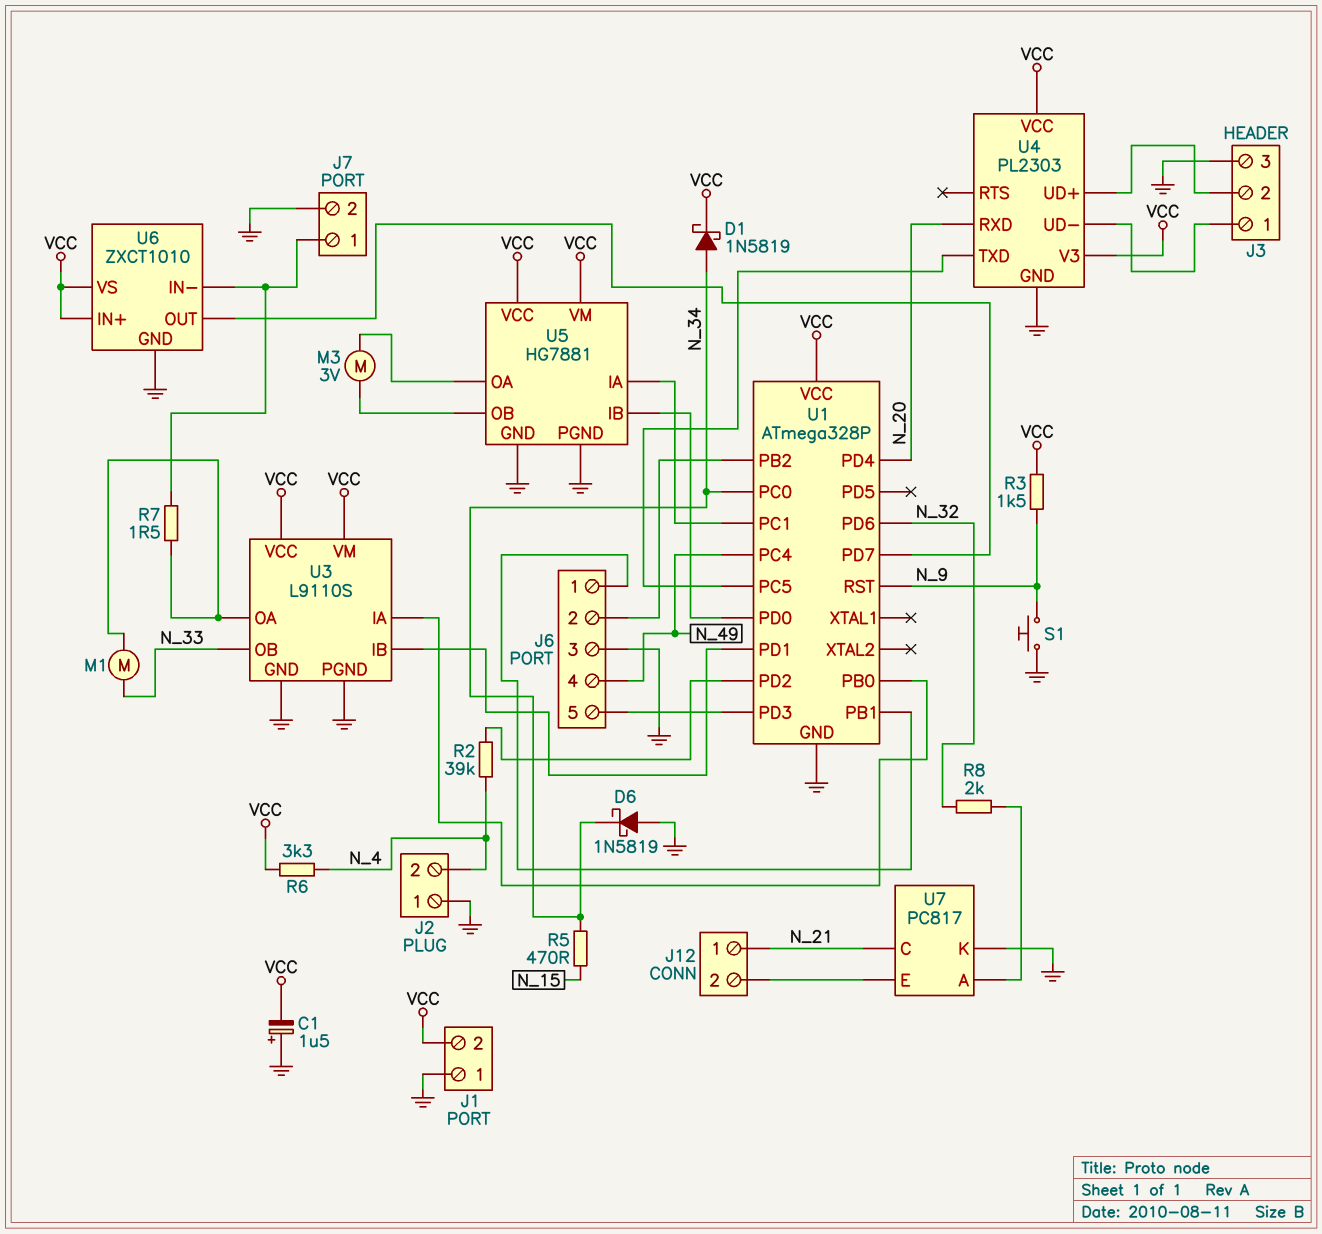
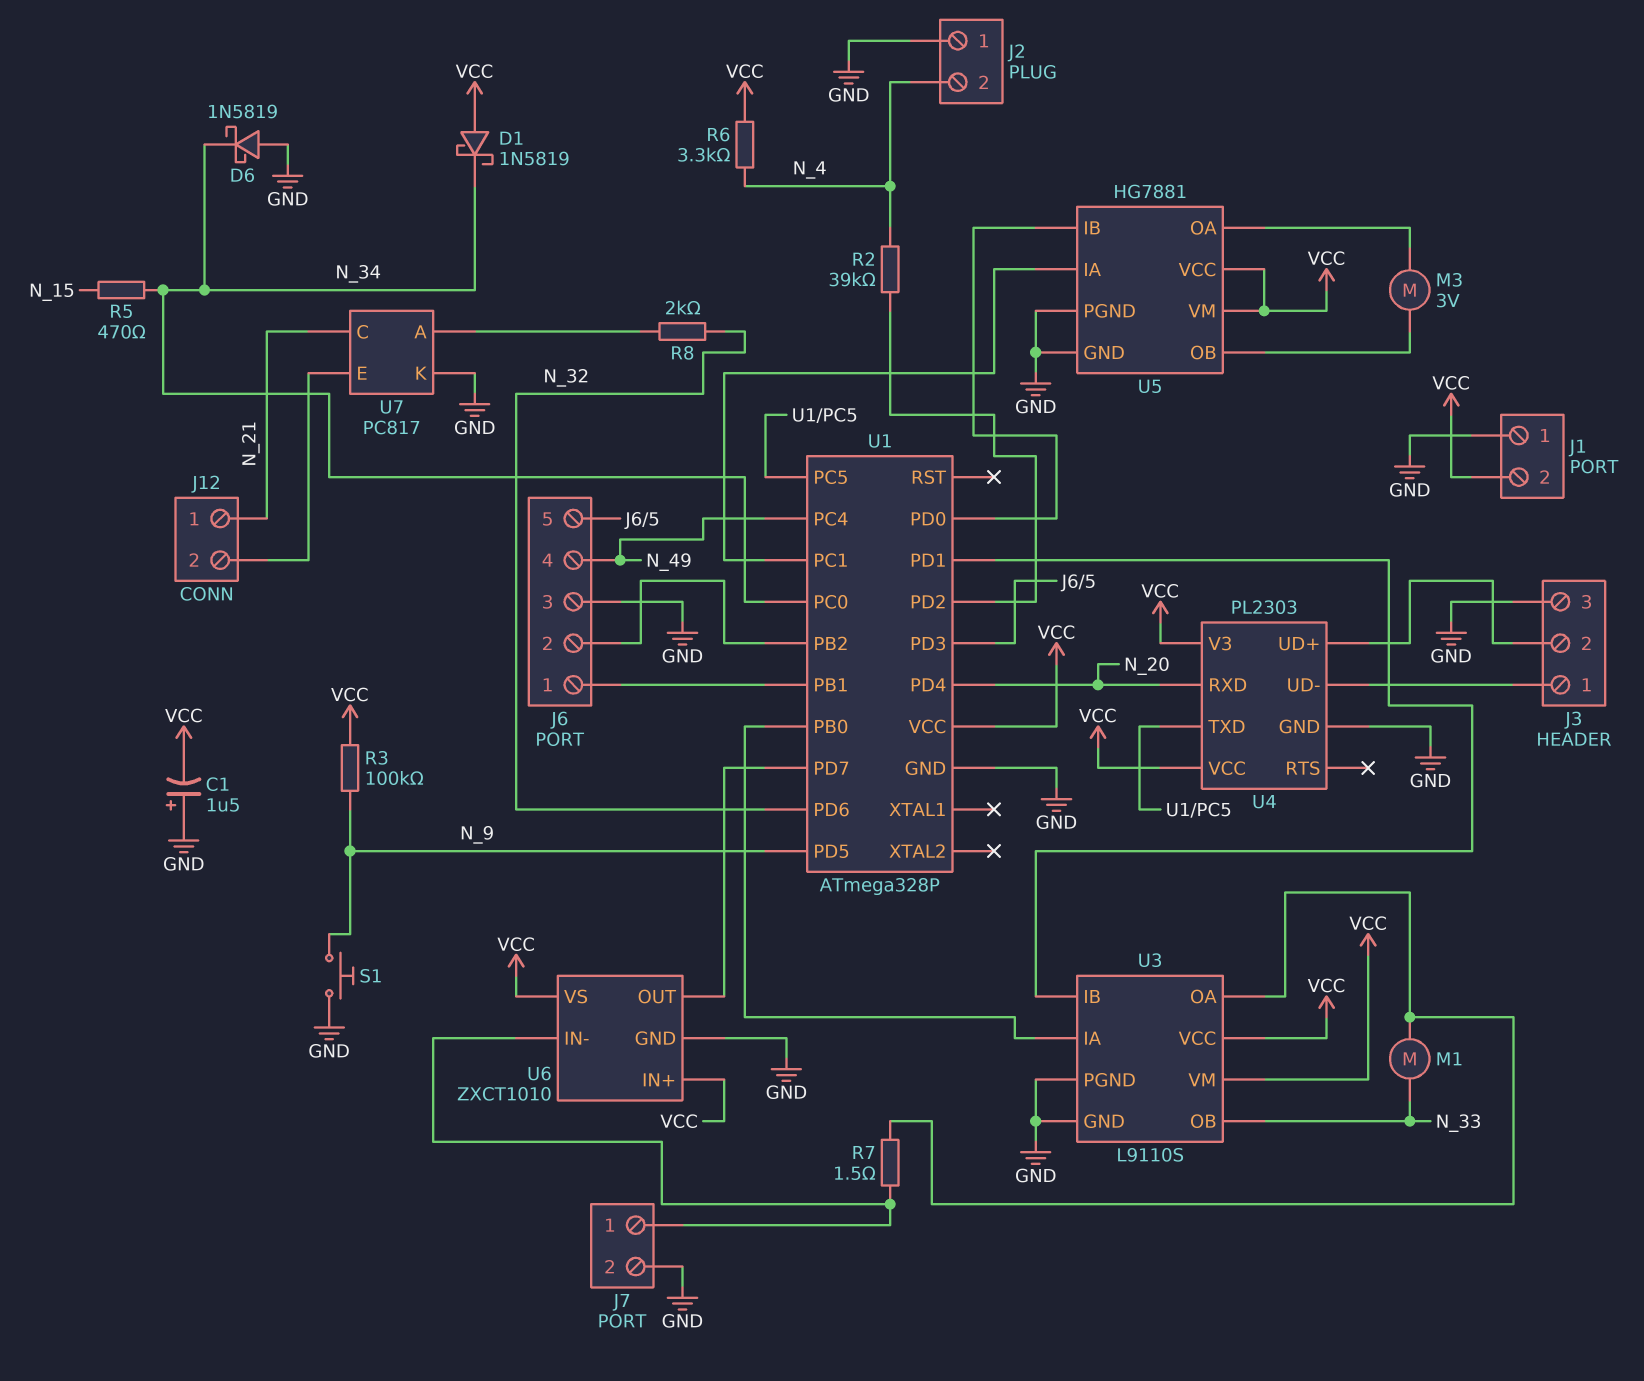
D1: schottky 1N5819 (A N_34, K VCC) -> schottky 1N5819 (A VCC, K N_34)
R3: 1.5k (N_9, VCC) -> 100k (N_9, VCC)
U1 pin PD5: none -> N_9
U1 pin RST: N_9 -> none

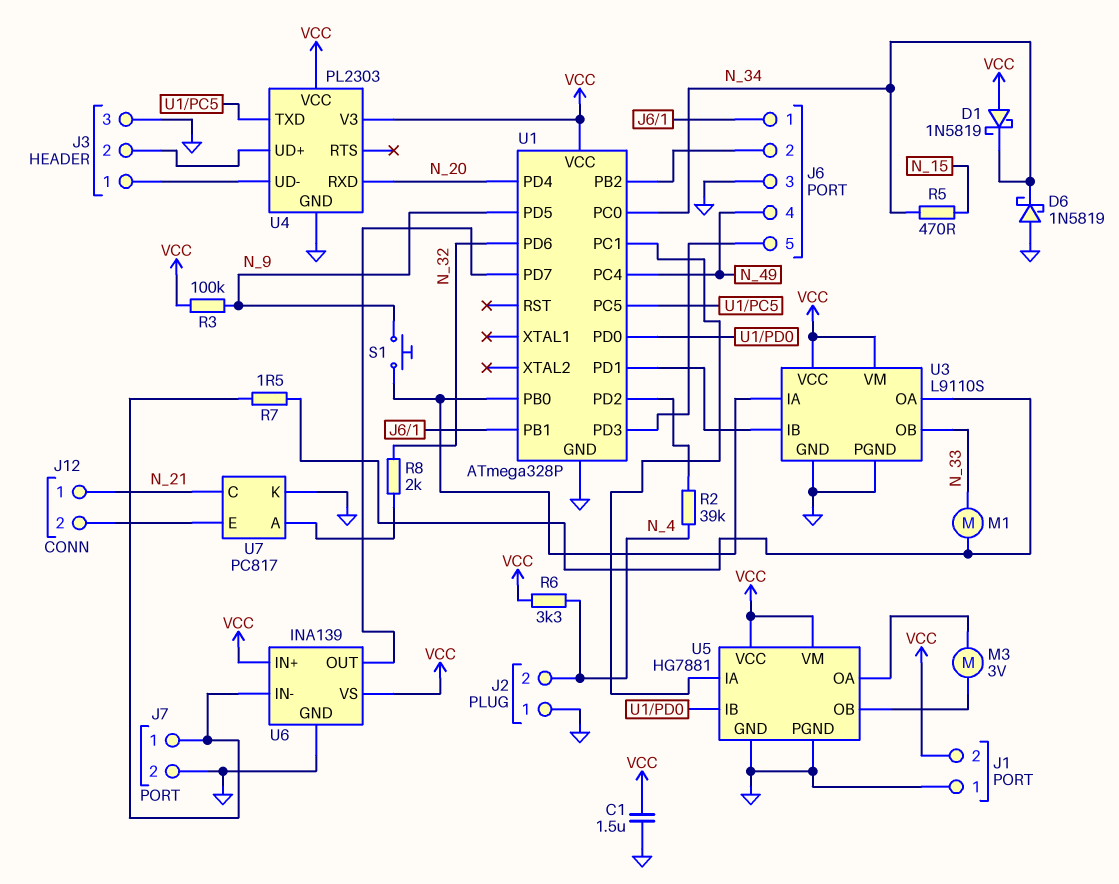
C1: 1.5uF (plus GND, minus VCC) -> 1.5uF (GND, VCC)
S1: button (GND, N_9) -> button (N_9, U1/PB0)
U6: ZXCT1010 -> INA139

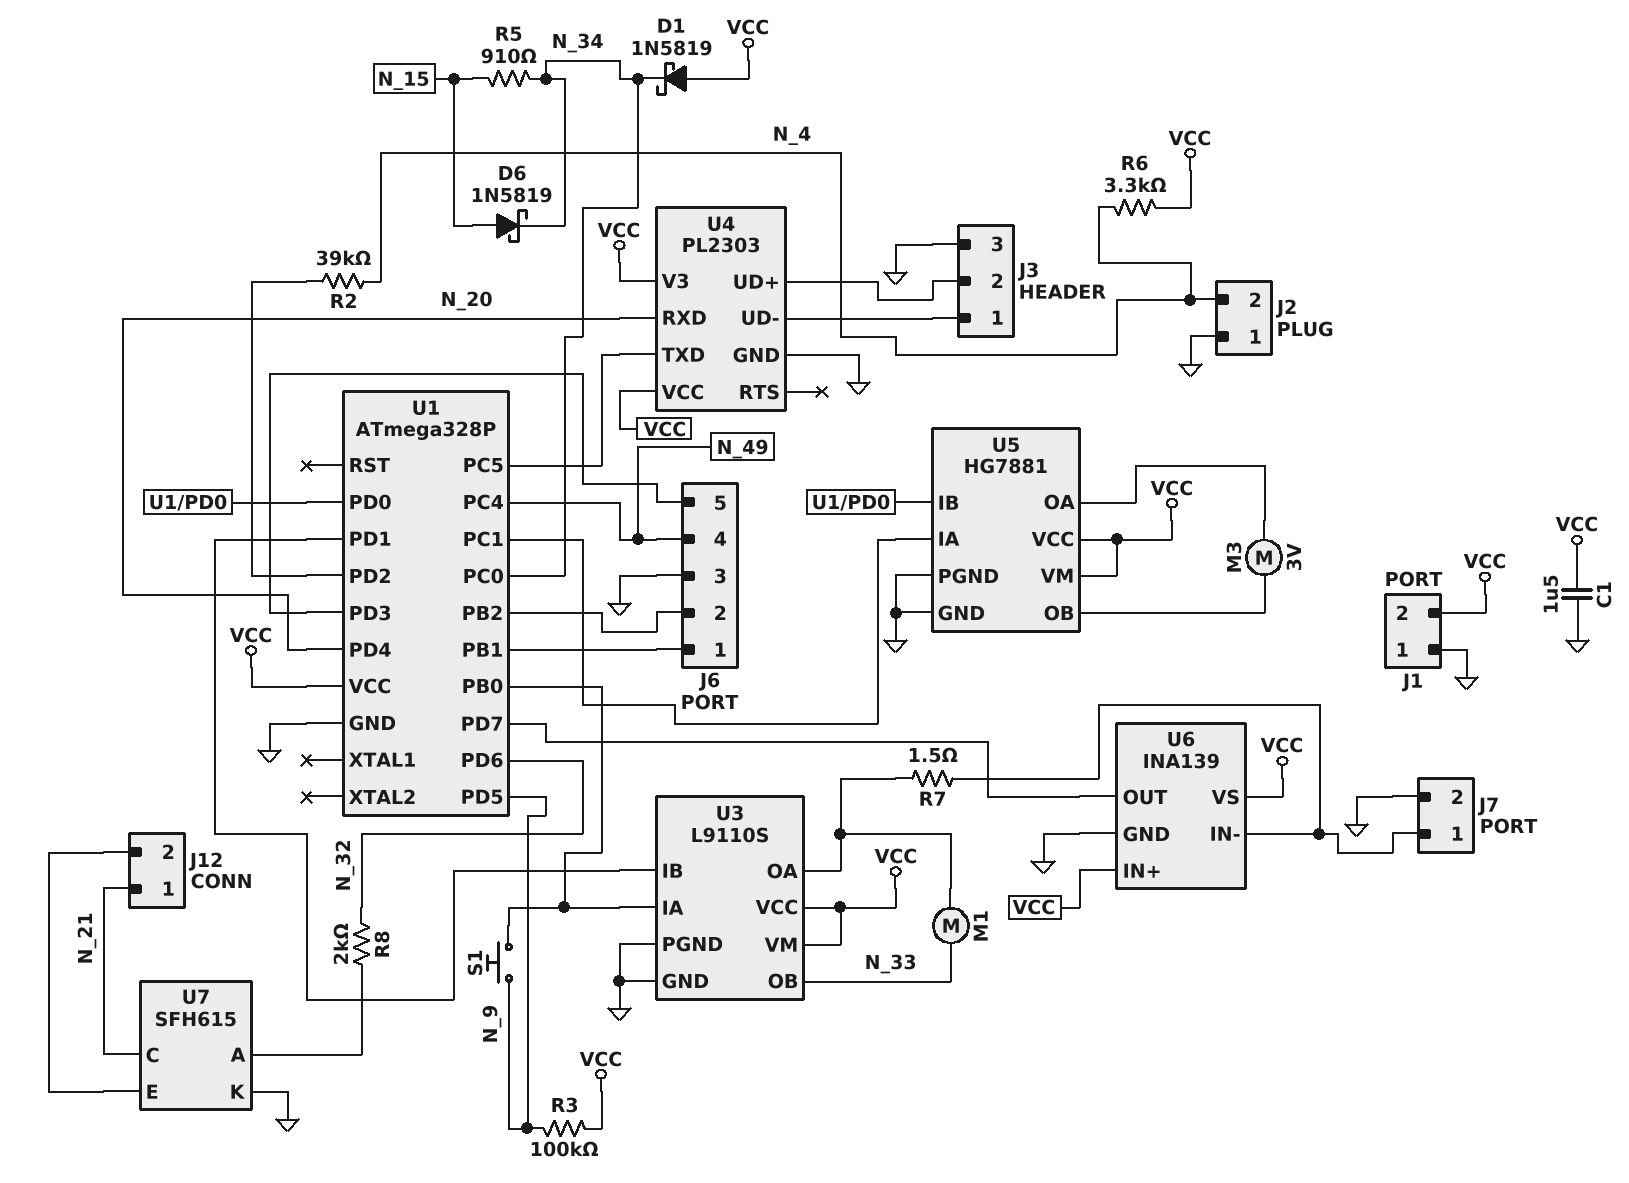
D6: schottky 1N5819 (A GND, K N_34) -> schottky 1N5819 (A N_15, K N_34)
R5: 470 (N_15, N_34) -> 910 (N_15, N_34)
U7: PC817 -> SFH615

